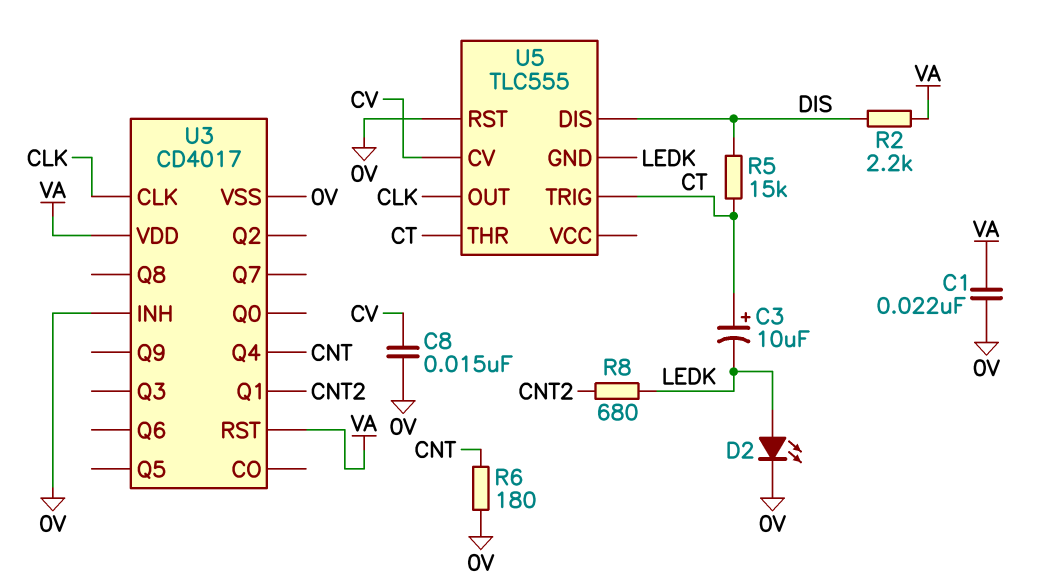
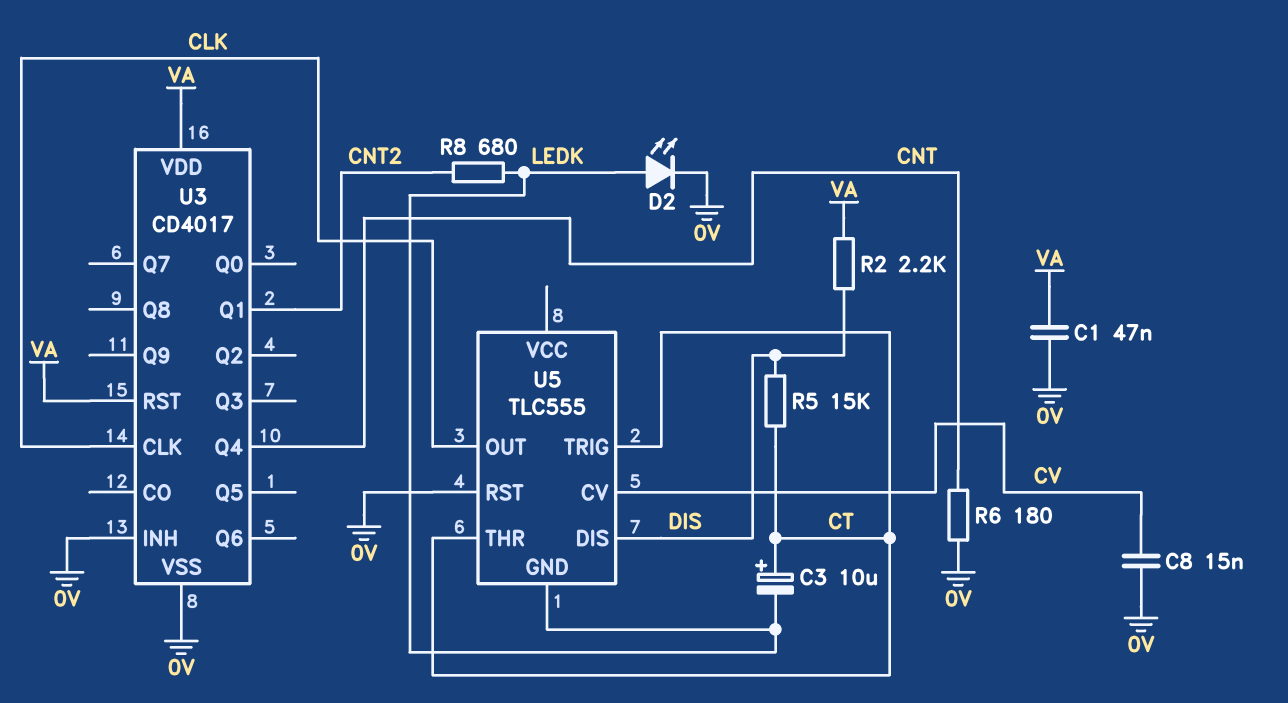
C1: 22nF (0V, VA) -> 47nF (0V, VA)

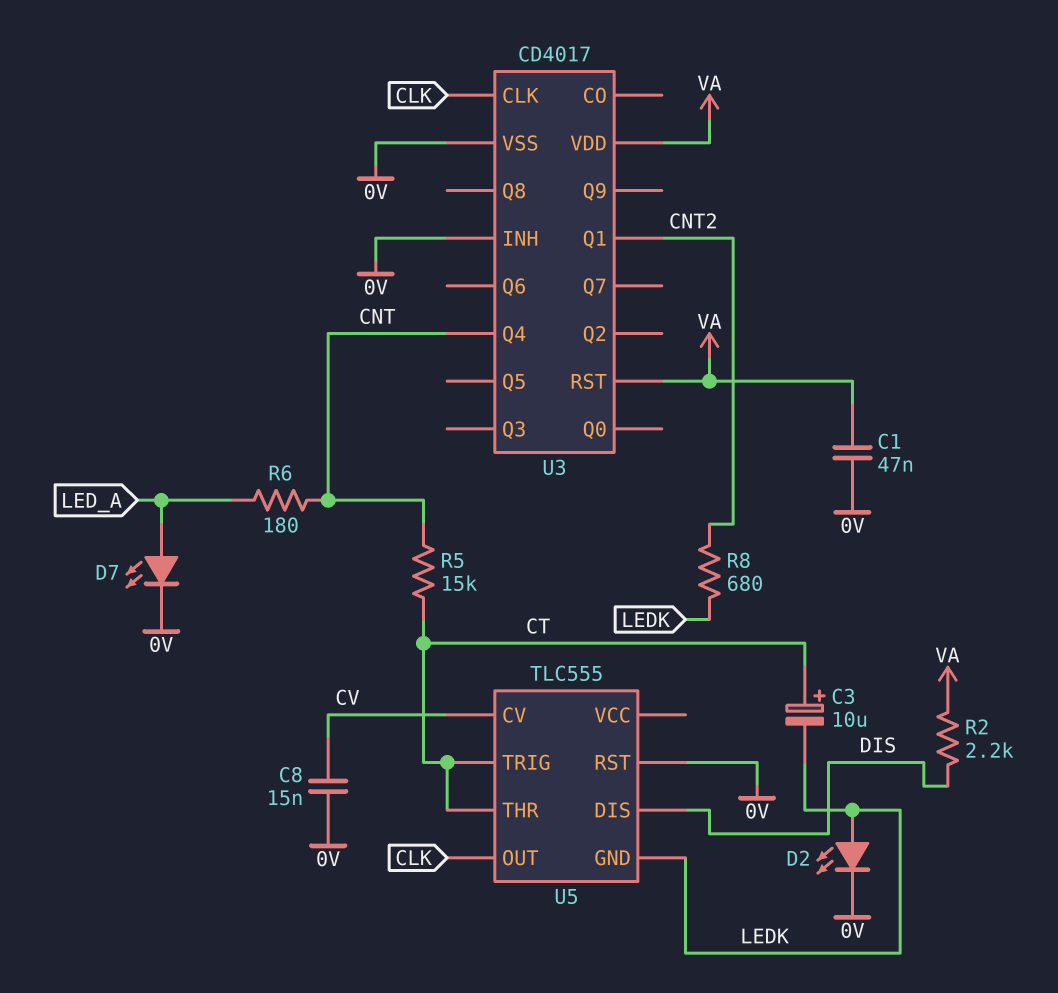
D7: none -> LED (A LED_A, K 0V)
R5: 15k (CT, DIS) -> 15k (CNT, CT)
R6: 180 (0V, CNT) -> 180 (CNT, LED_A)

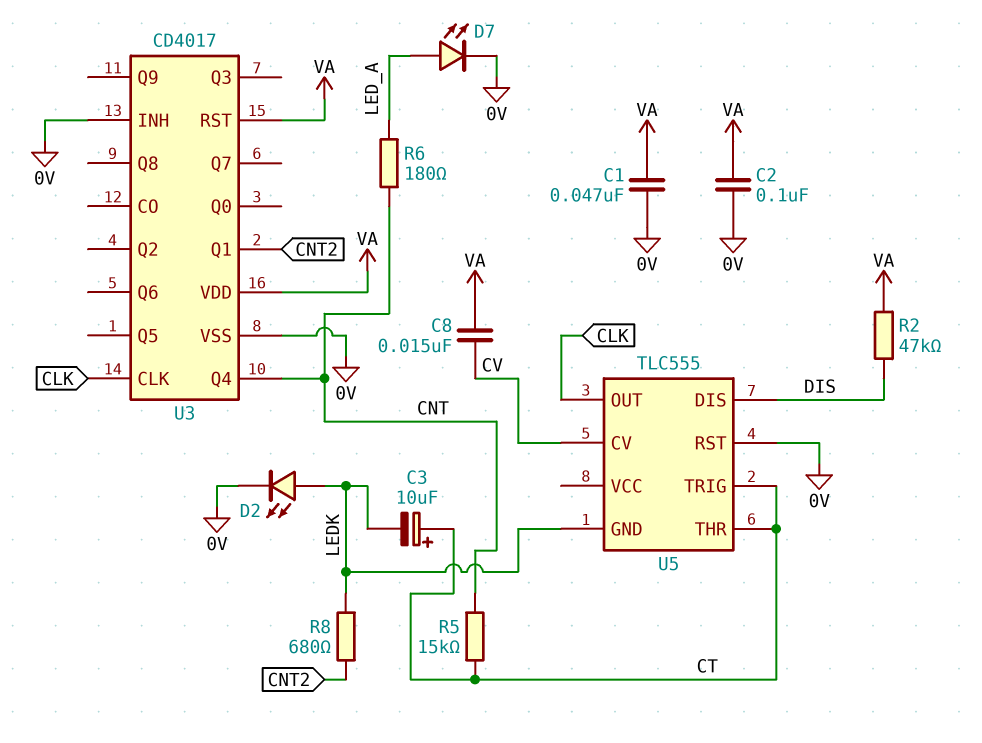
C2: none -> 100nF (0V, VA)
C8: 15nF (0V, CV) -> 15nF (CV, VA)
R2: 2.2k (DIS, VA) -> 47k (DIS, VA)

